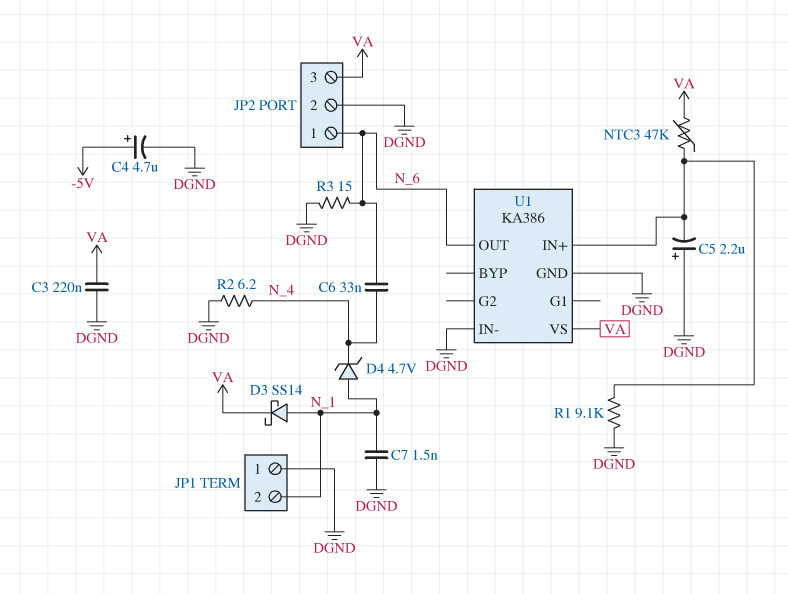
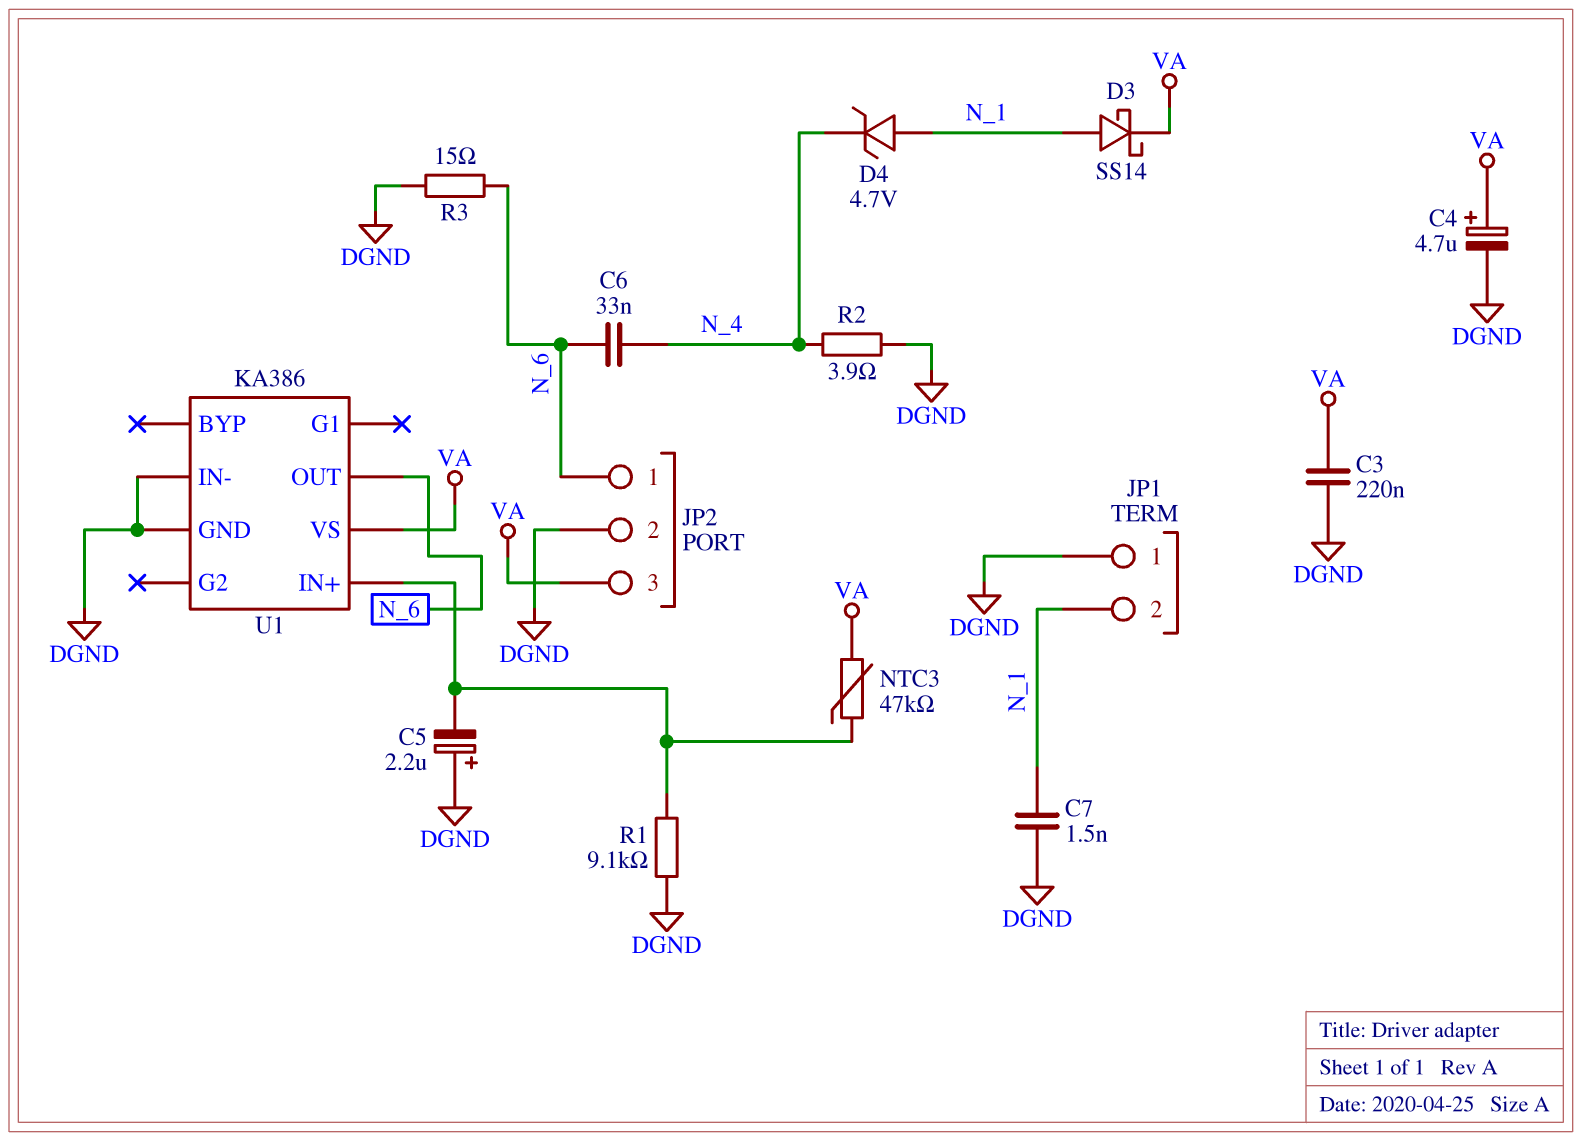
C4: 4.7uF (plus -5V, minus DGND) -> 4.7uF (plus VA, minus DGND)
R2: 6.2 (DGND, N_4) -> 3.9 (DGND, N_4)

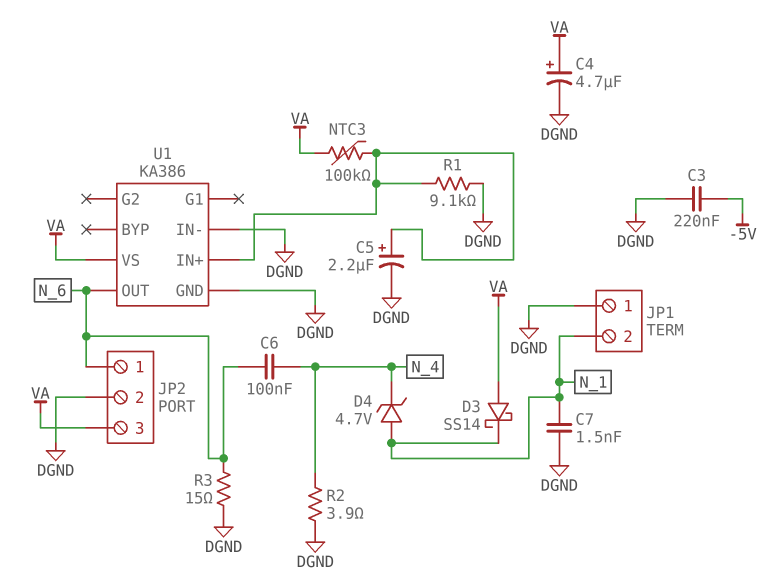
C3: 220nF (DGND, VA) -> 220nF (-5V, DGND)
C5: 2.2uF (plus DGND, minus U1/IN+) -> 2.2uF (plus U1/IN+, minus DGND)
C6: 33nF (N_4, N_6) -> 100nF (N_4, N_6)
D3: schottky SS14 (A N_1, K VA) -> schottky SS14 (A VA, K N_1)
NTC3: 47k (U1/IN+, VA) -> 100k (U1/IN+, VA)

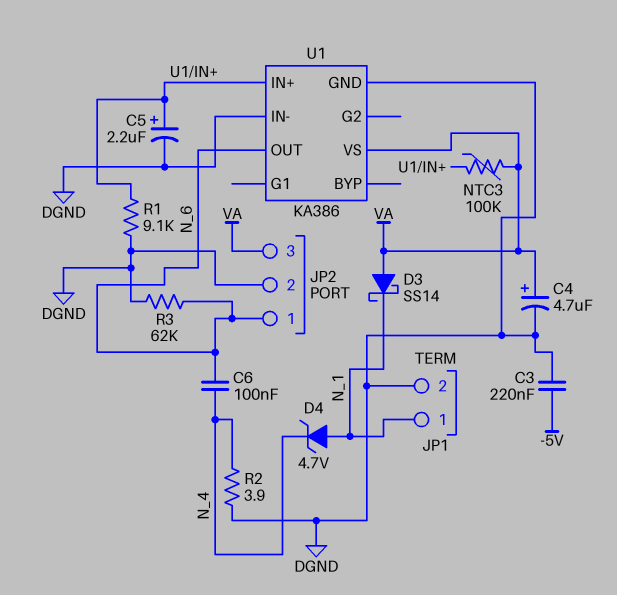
C7: 1.5nF (DGND, N_1) -> none
JP1 pin 1: DGND -> N_1
JP1 pin 2: N_1 -> DGND
R3: 15 (DGND, N_6) -> 62k (DGND, N_6)

